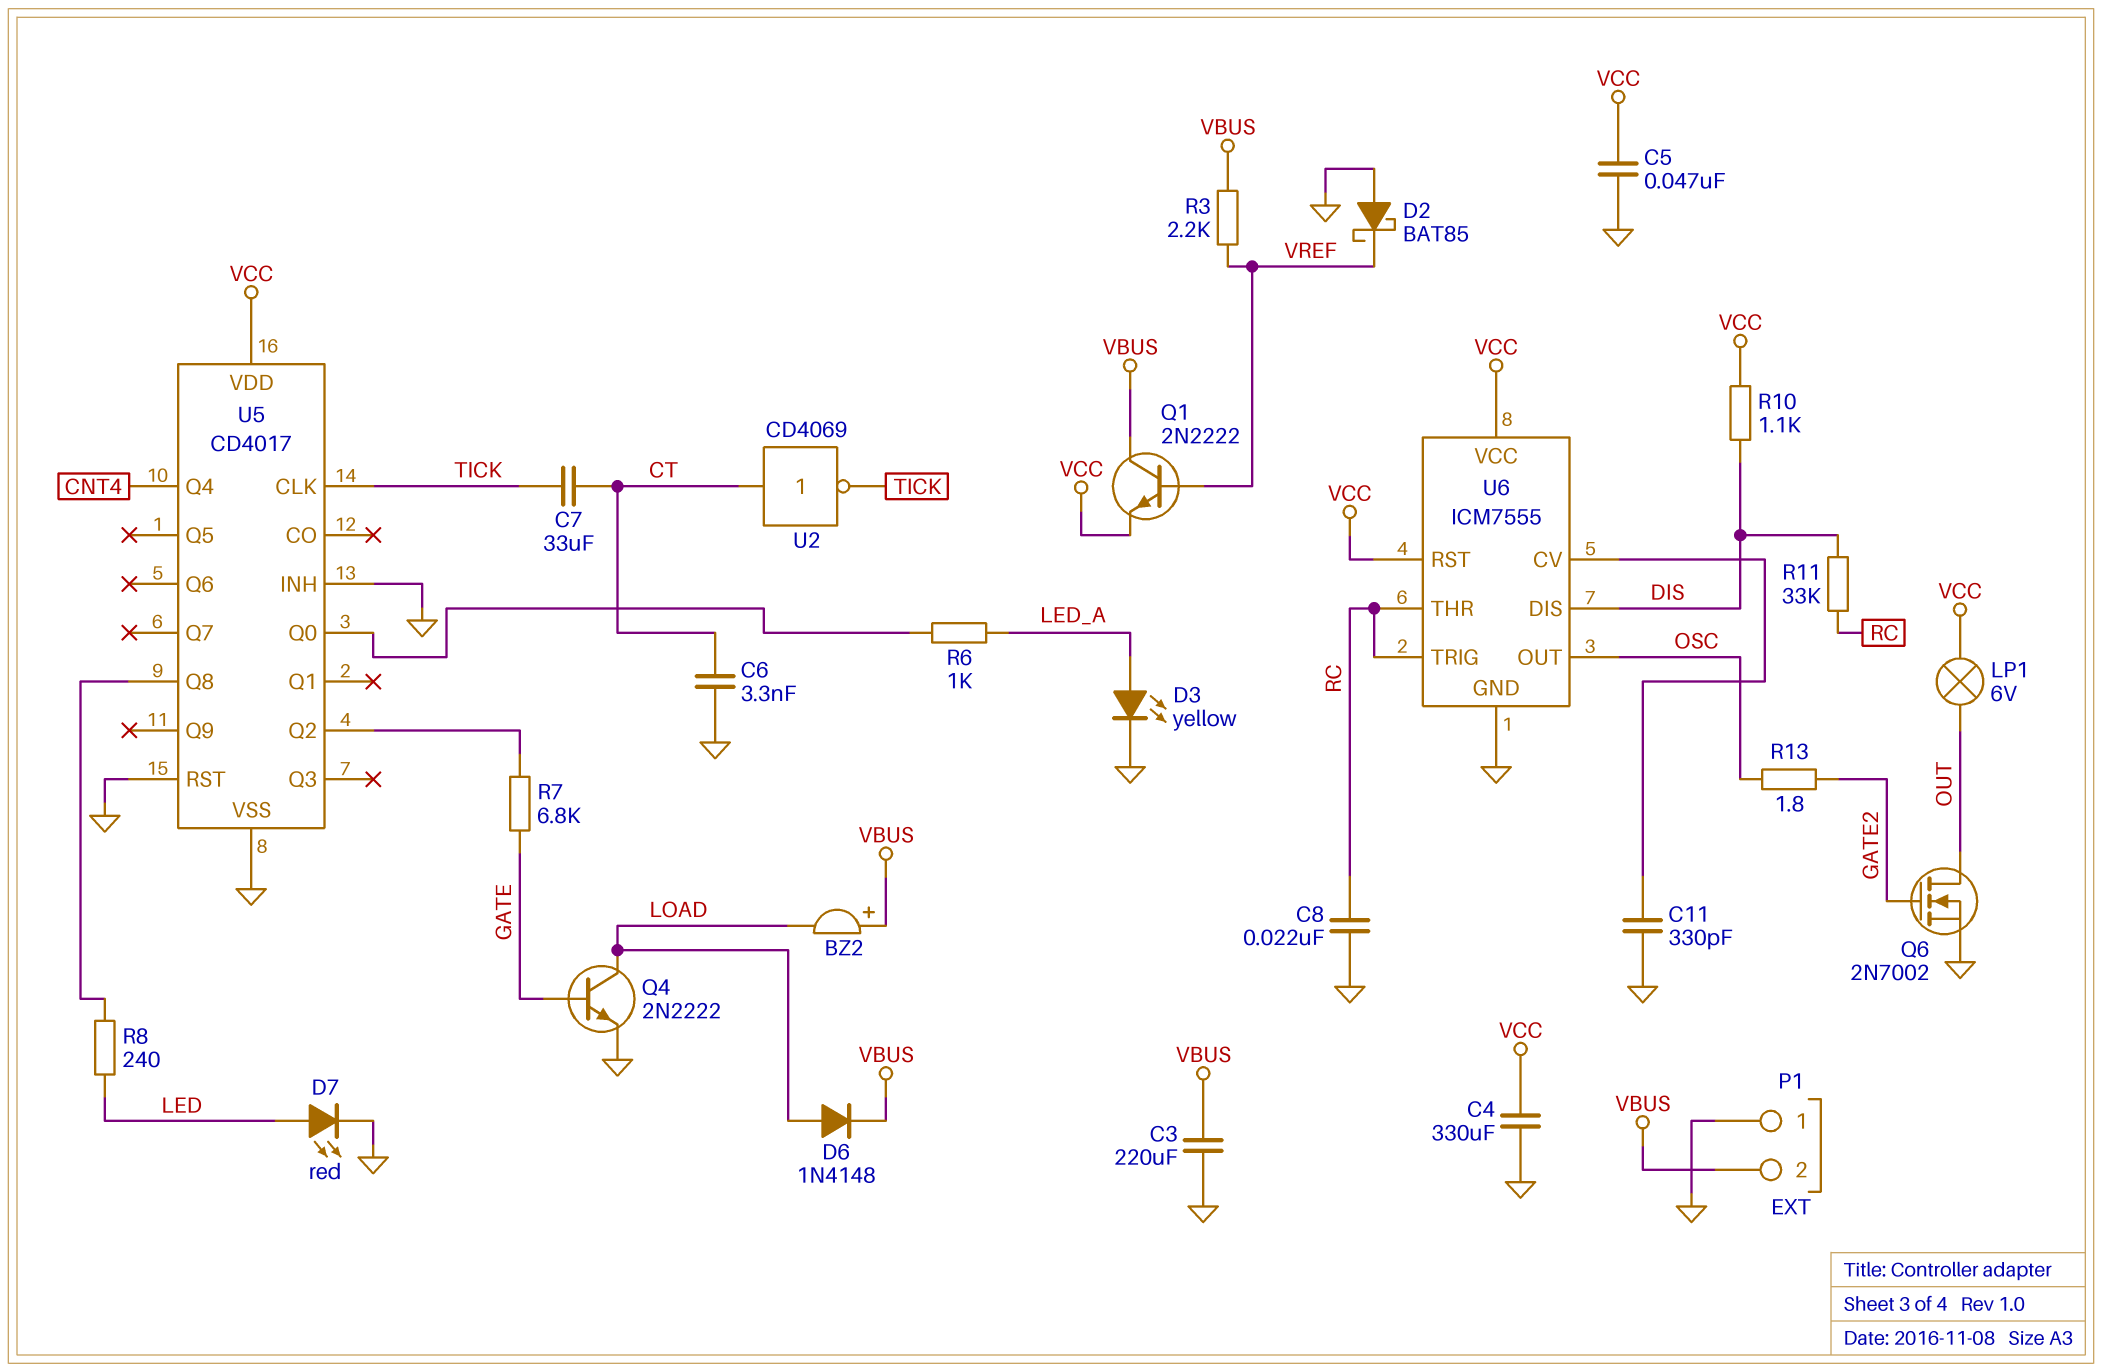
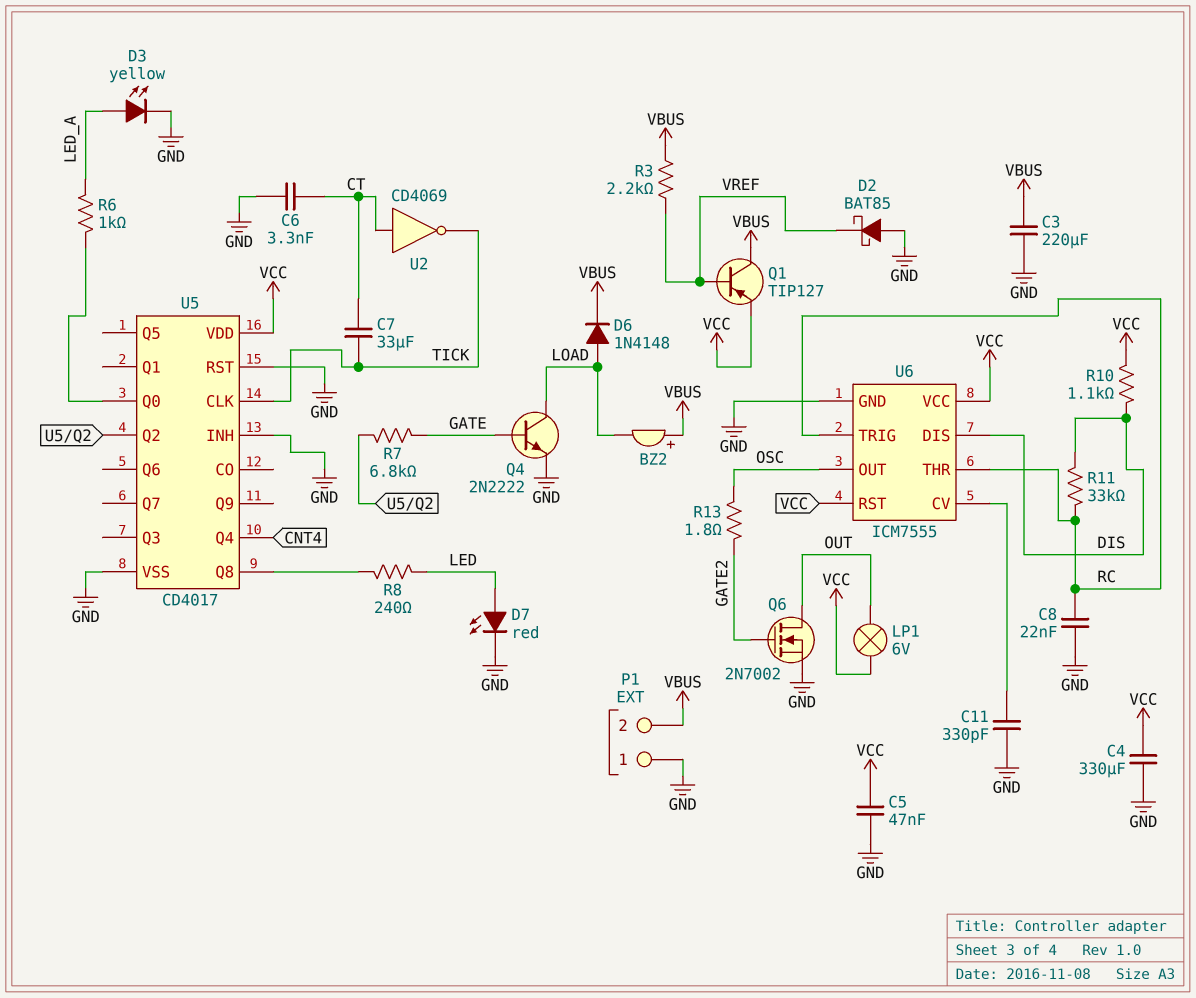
Q1: NPN 2N2222 (B VREF, C VBUS, E VCC) -> PNP TIP127 (B VREF, C VBUS, E VCC)

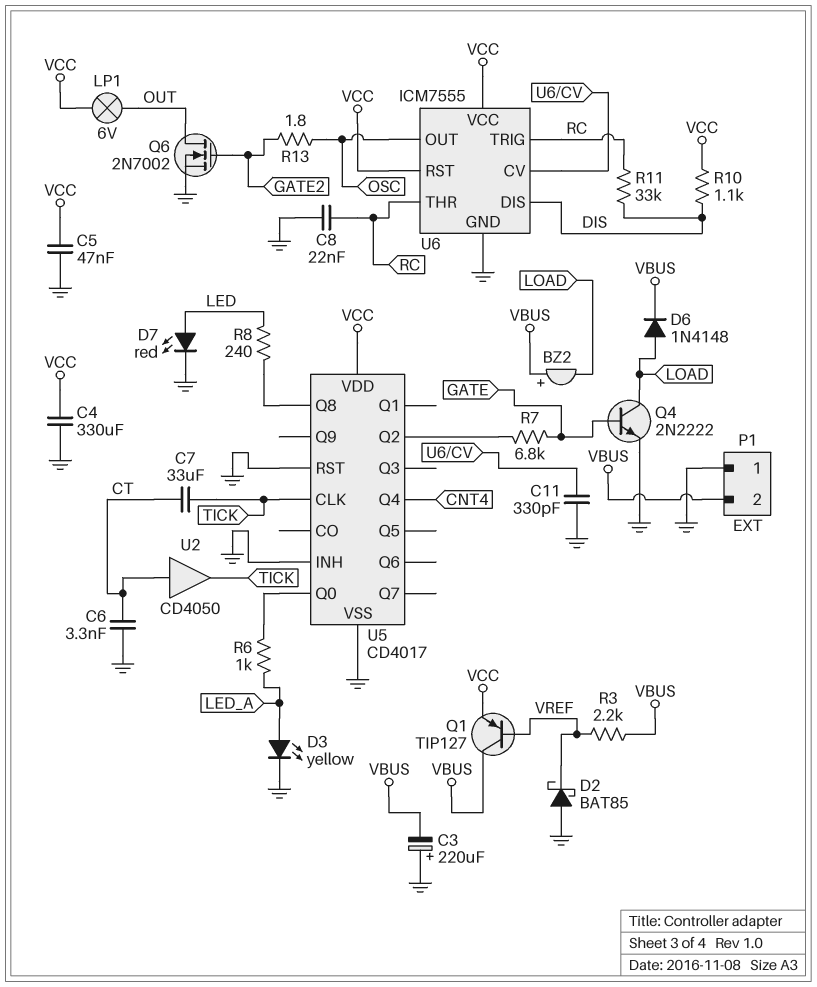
C3: 220uF (GND, VBUS) -> 220uF (plus GND, minus VBUS)
U2: NOT CD4069 (in CT, out TICK) -> buffer CD4050 (in CT, out TICK)

